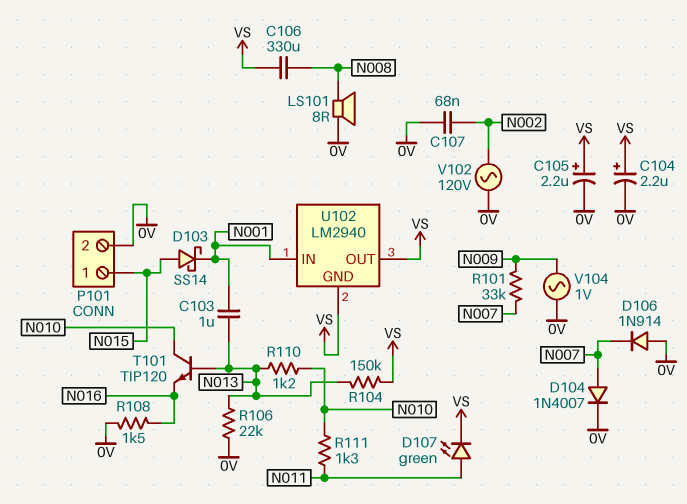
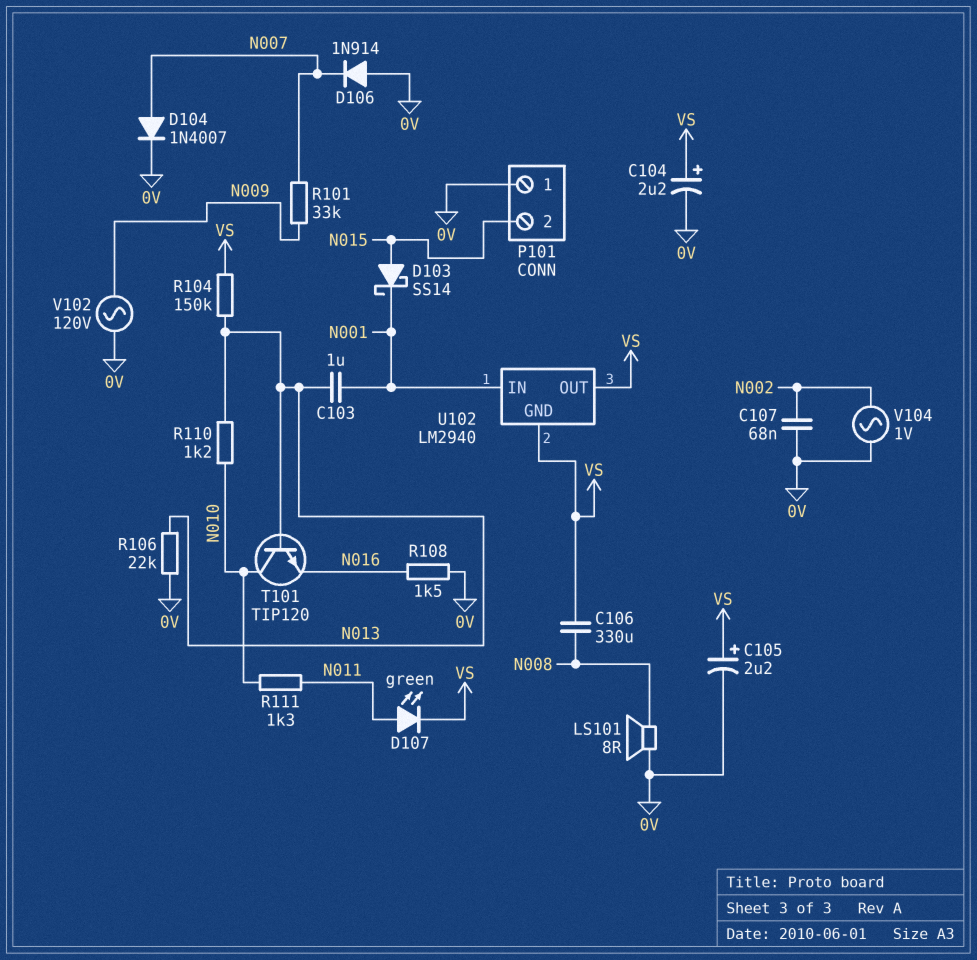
P101 pin 1: N015 -> 0V
P101 pin 2: 0V -> N015
V102: AC 120V (0V, N002) -> AC 120V (0V, N009)
V104: AC 1V (0V, N009) -> AC 1V (0V, N002)

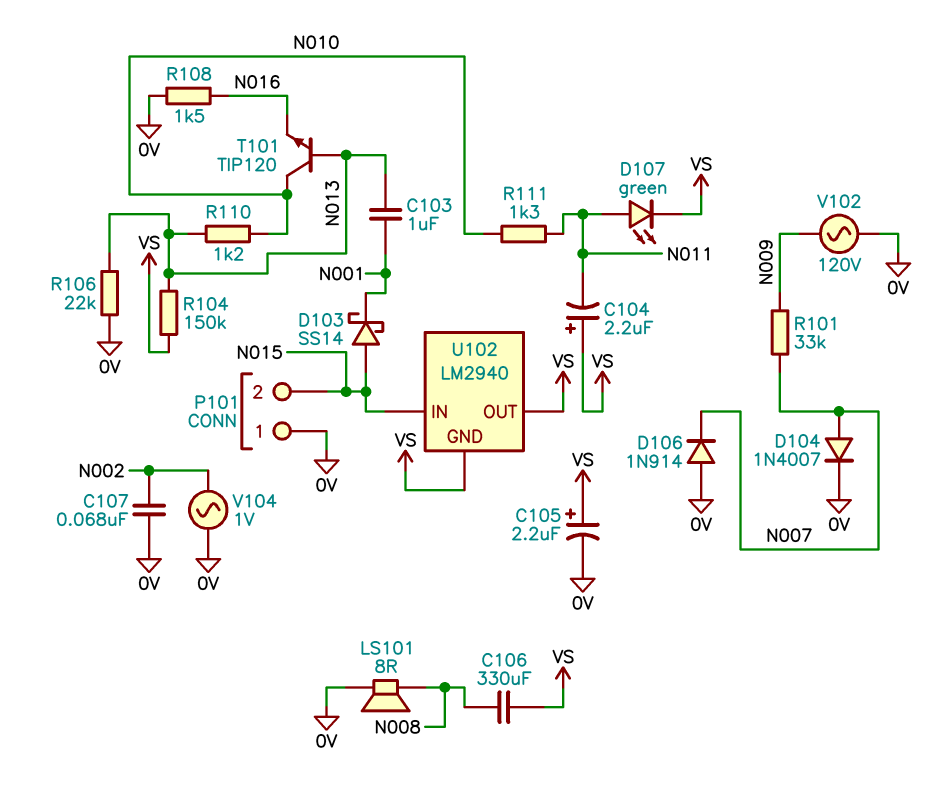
C104: 2.2uF (plus VS, minus 0V) -> 2.2uF (plus VS, minus N011)
U102 pin IN: N001 -> N015

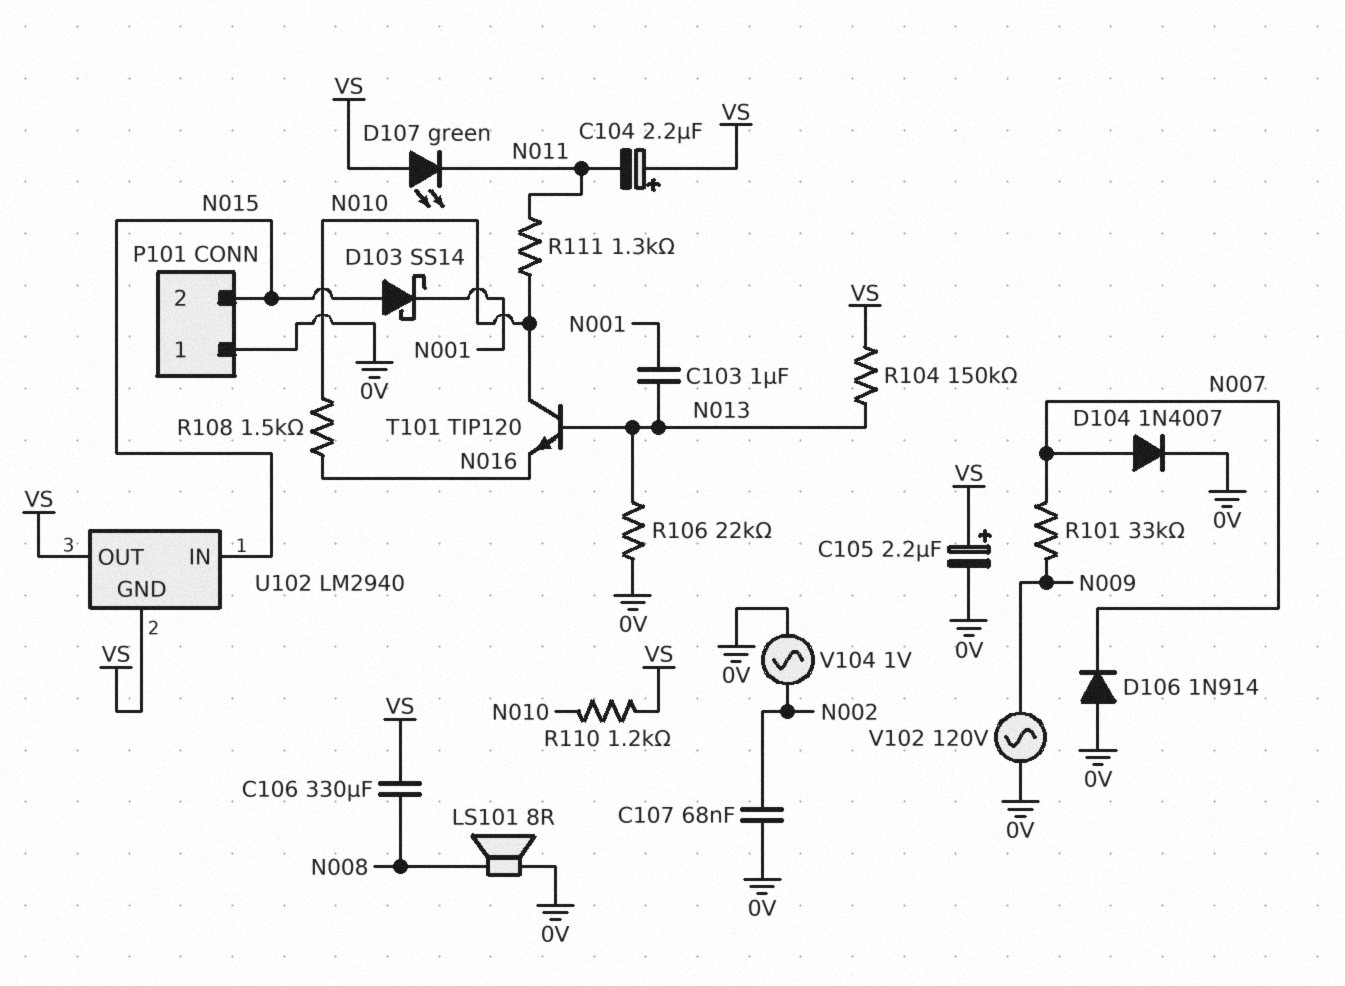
D107: LED green (A N011, K VS) -> LED green (A VS, K N011)
R108: 1.5k (0V, N016) -> 1.5k (N010, N016)
R110: 1.2k (N010, N013) -> 1.2k (N010, VS)

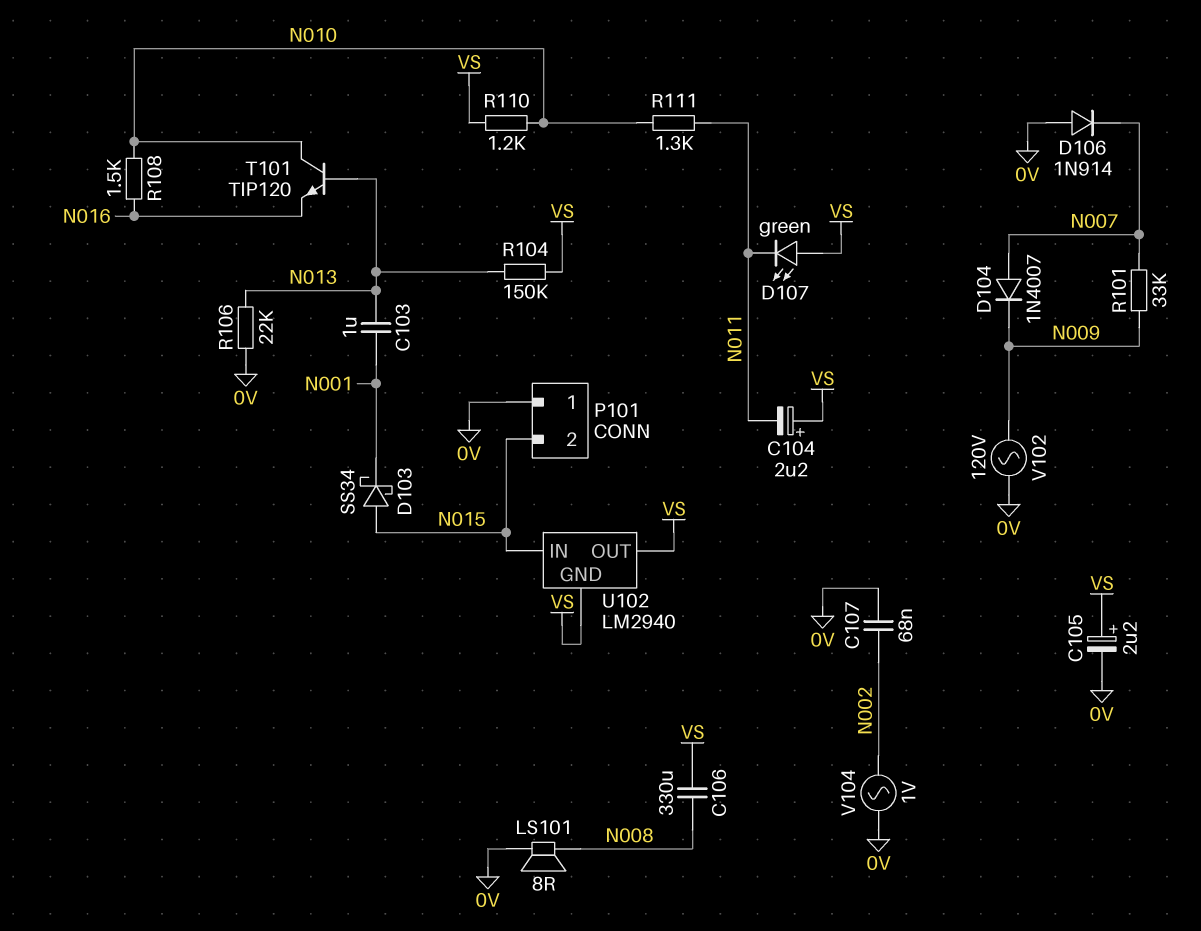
D103: schottky SS14 (A N015, K N001) -> schottky SS34 (A N015, K N001)
D104: diode 1N4007 (A N007, K 0V) -> diode 1N4007 (A N007, K N009)

